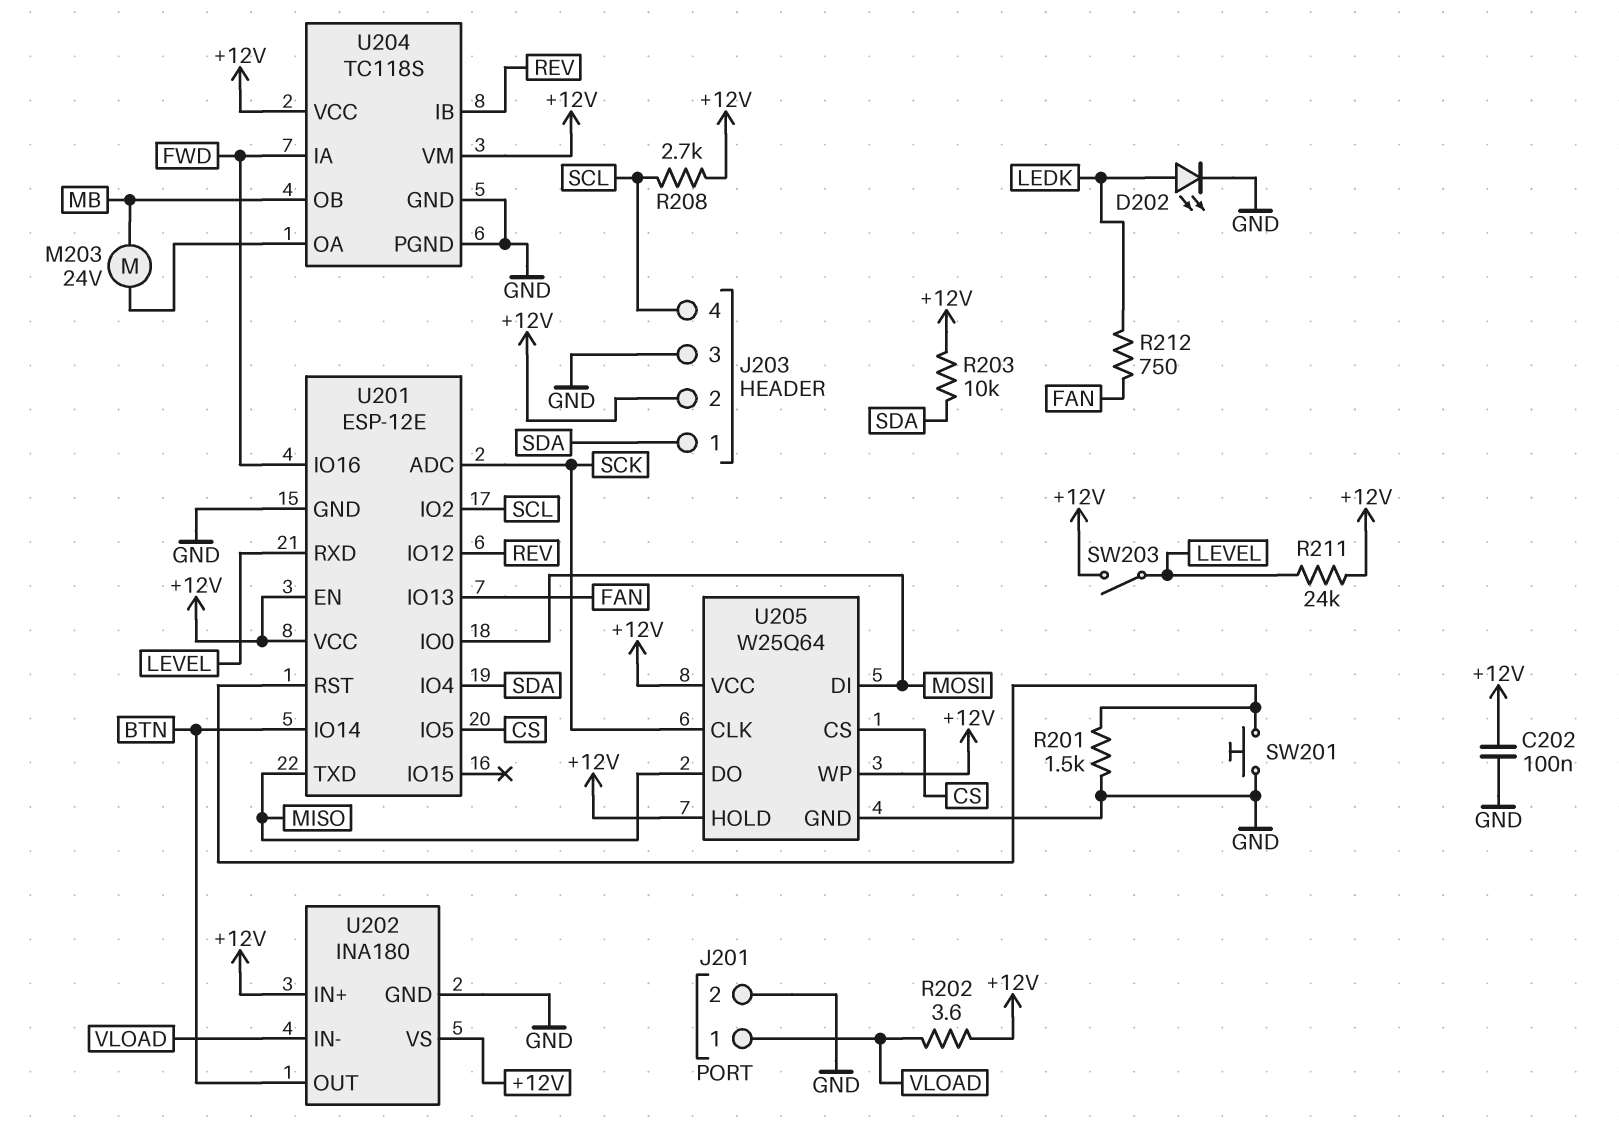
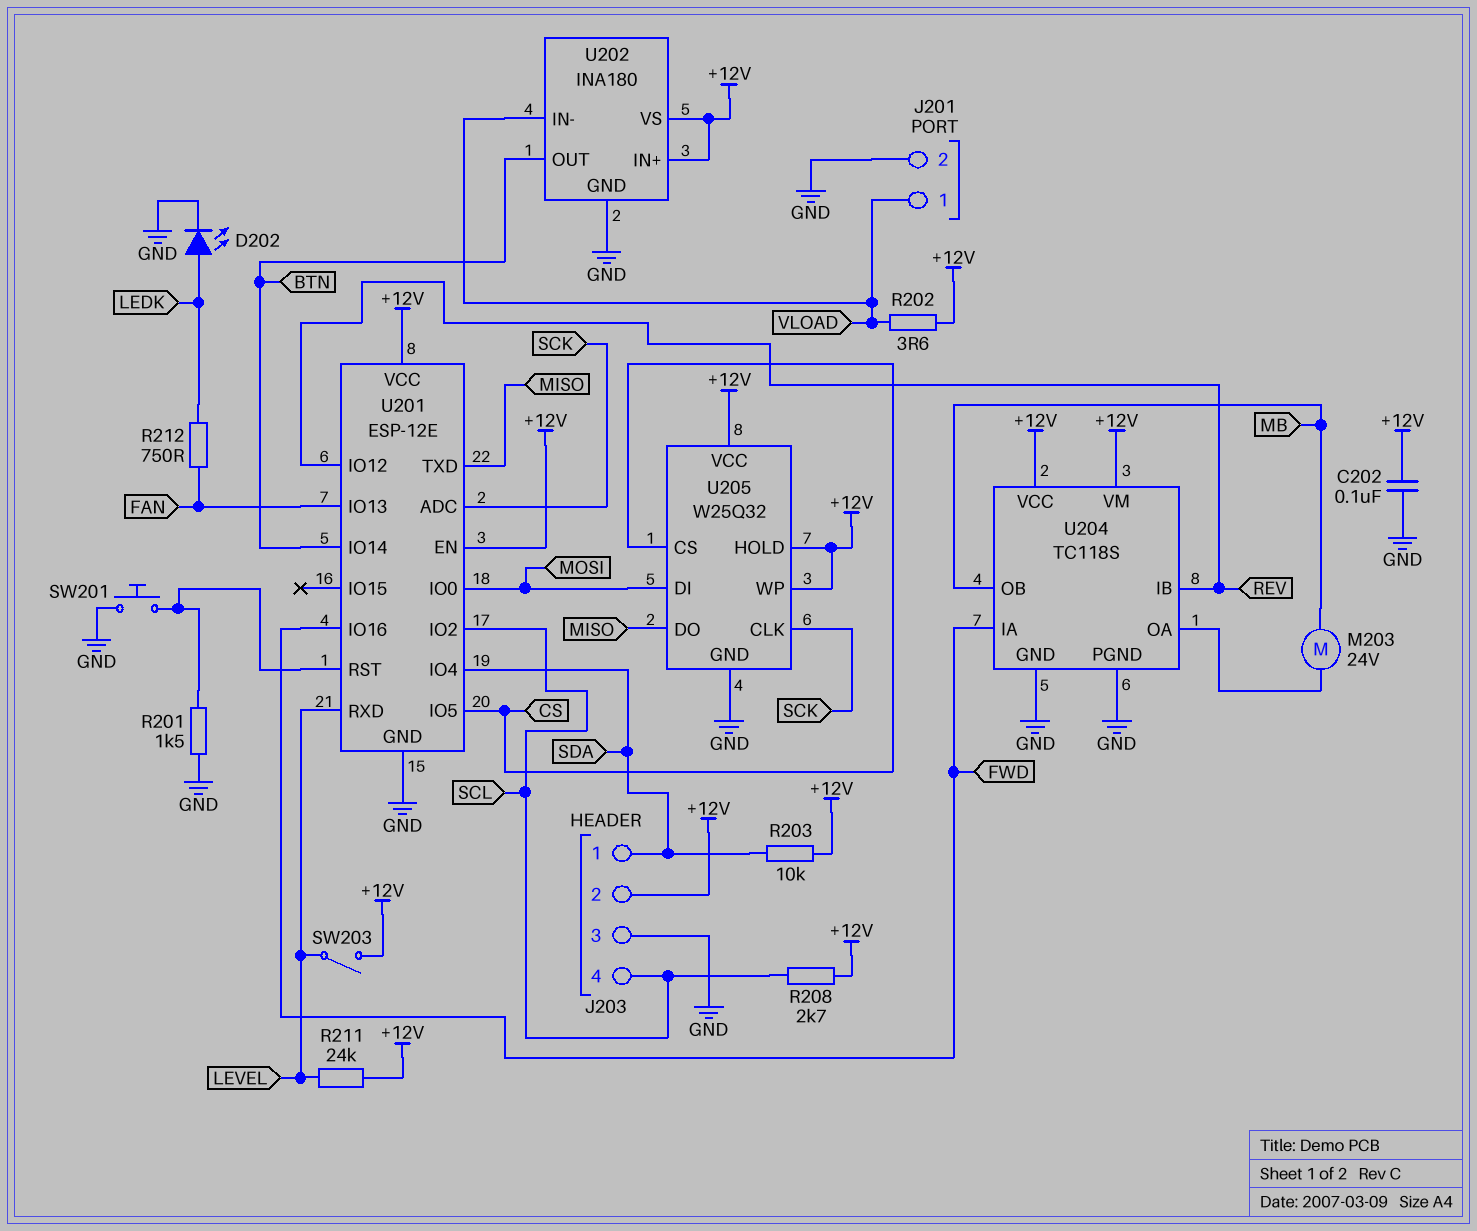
U205: W25Q64 -> W25Q32

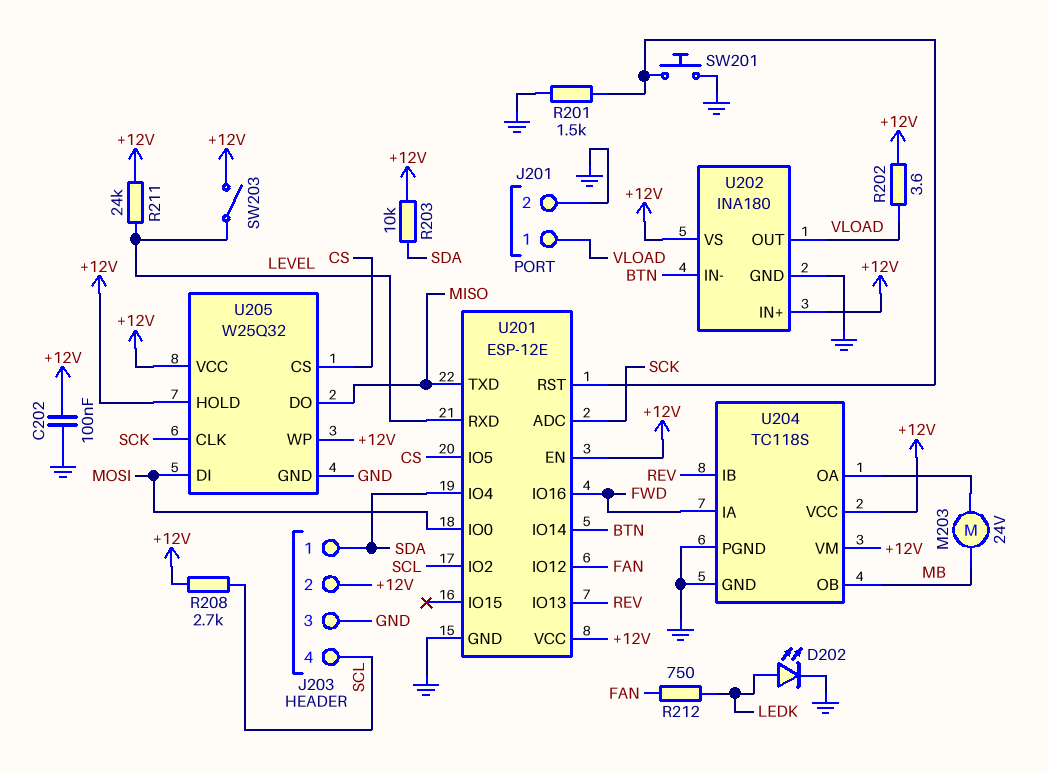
U201 pin IO12: REV -> FAN
U201 pin IO13: FAN -> REV
U202 pin IN-: VLOAD -> BTN
U202 pin OUT: BTN -> VLOAD

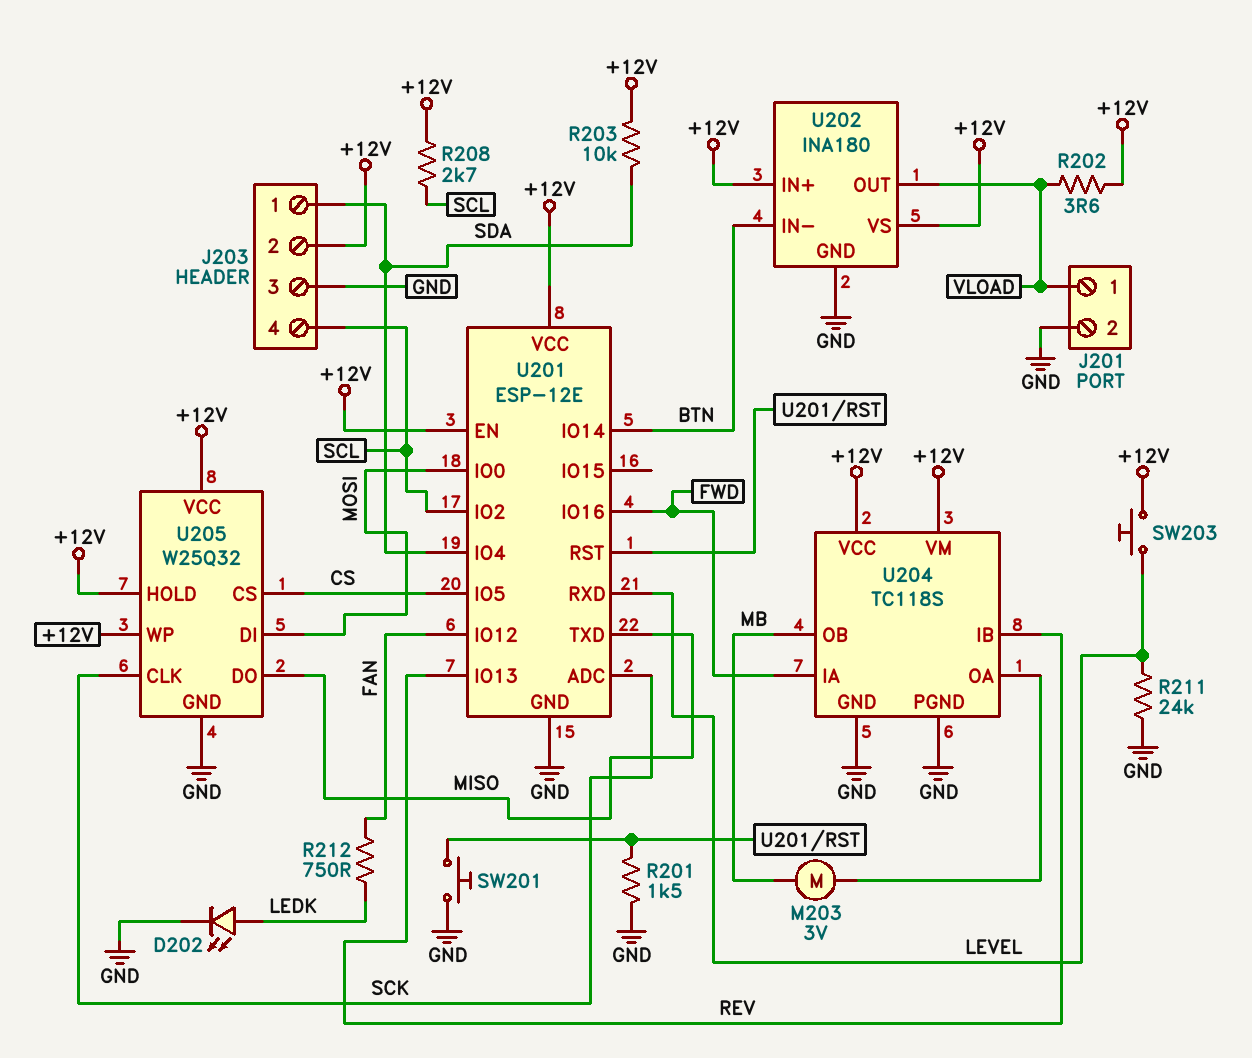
C202: 100nF (+12V, GND) -> none
M203: motor 24V (MB, U204/OA) -> motor 3V (MB, U204/OA)
R211: 24k (+12V, LEVEL) -> 24k (GND, LEVEL)
SW203: switch (+12V, LEVEL) -> button (+12V, LEVEL)

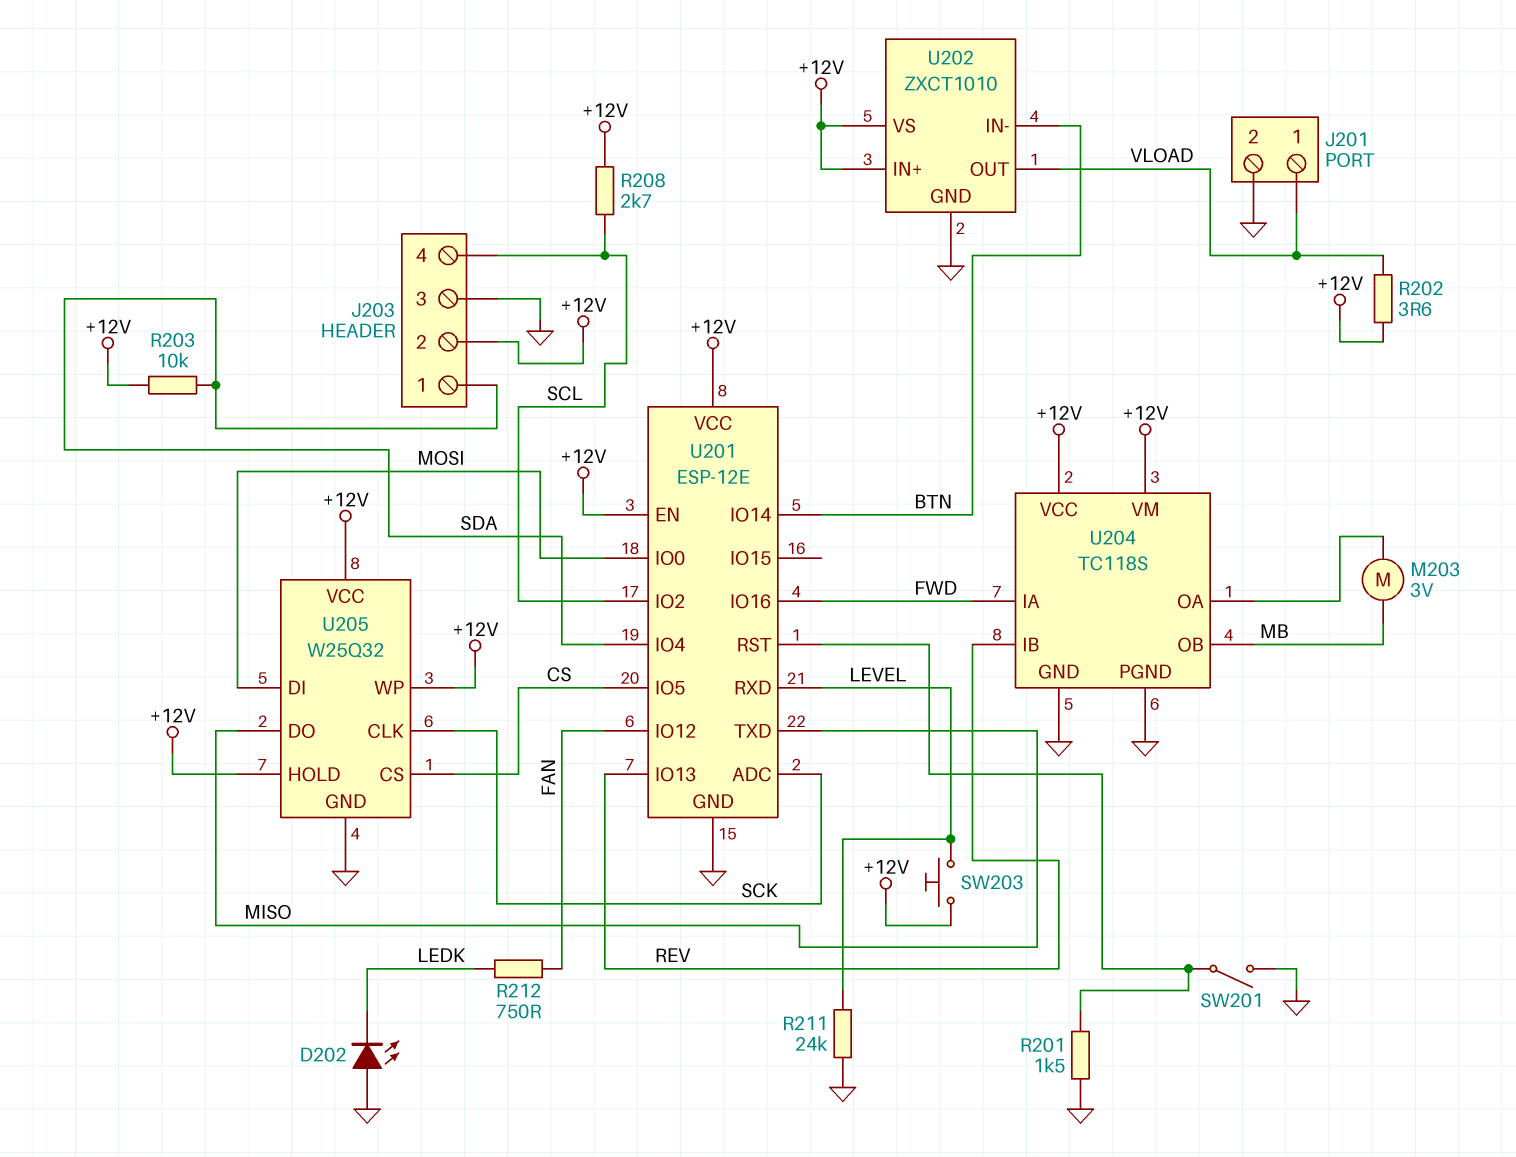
D202: LED (A LEDK, K GND) -> LED (A GND, K LEDK)
SW201: button (GND, U201/RST) -> switch (GND, U201/RST)
U202: INA180 -> ZXCT1010

